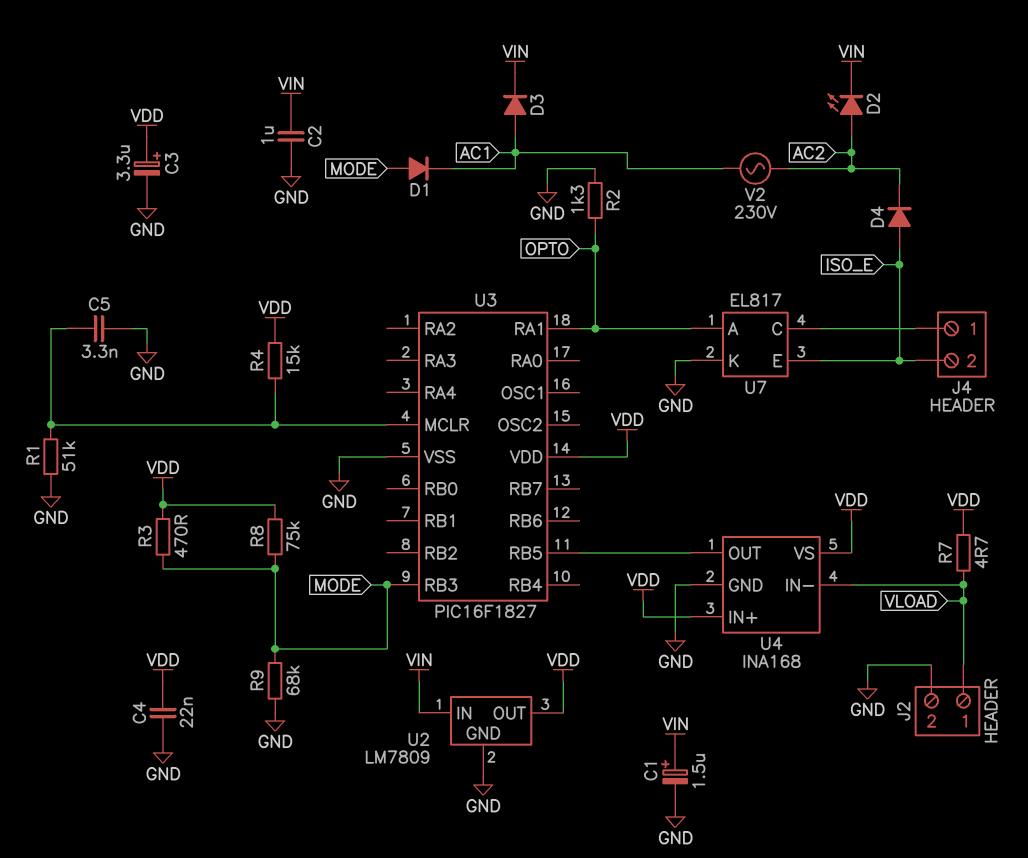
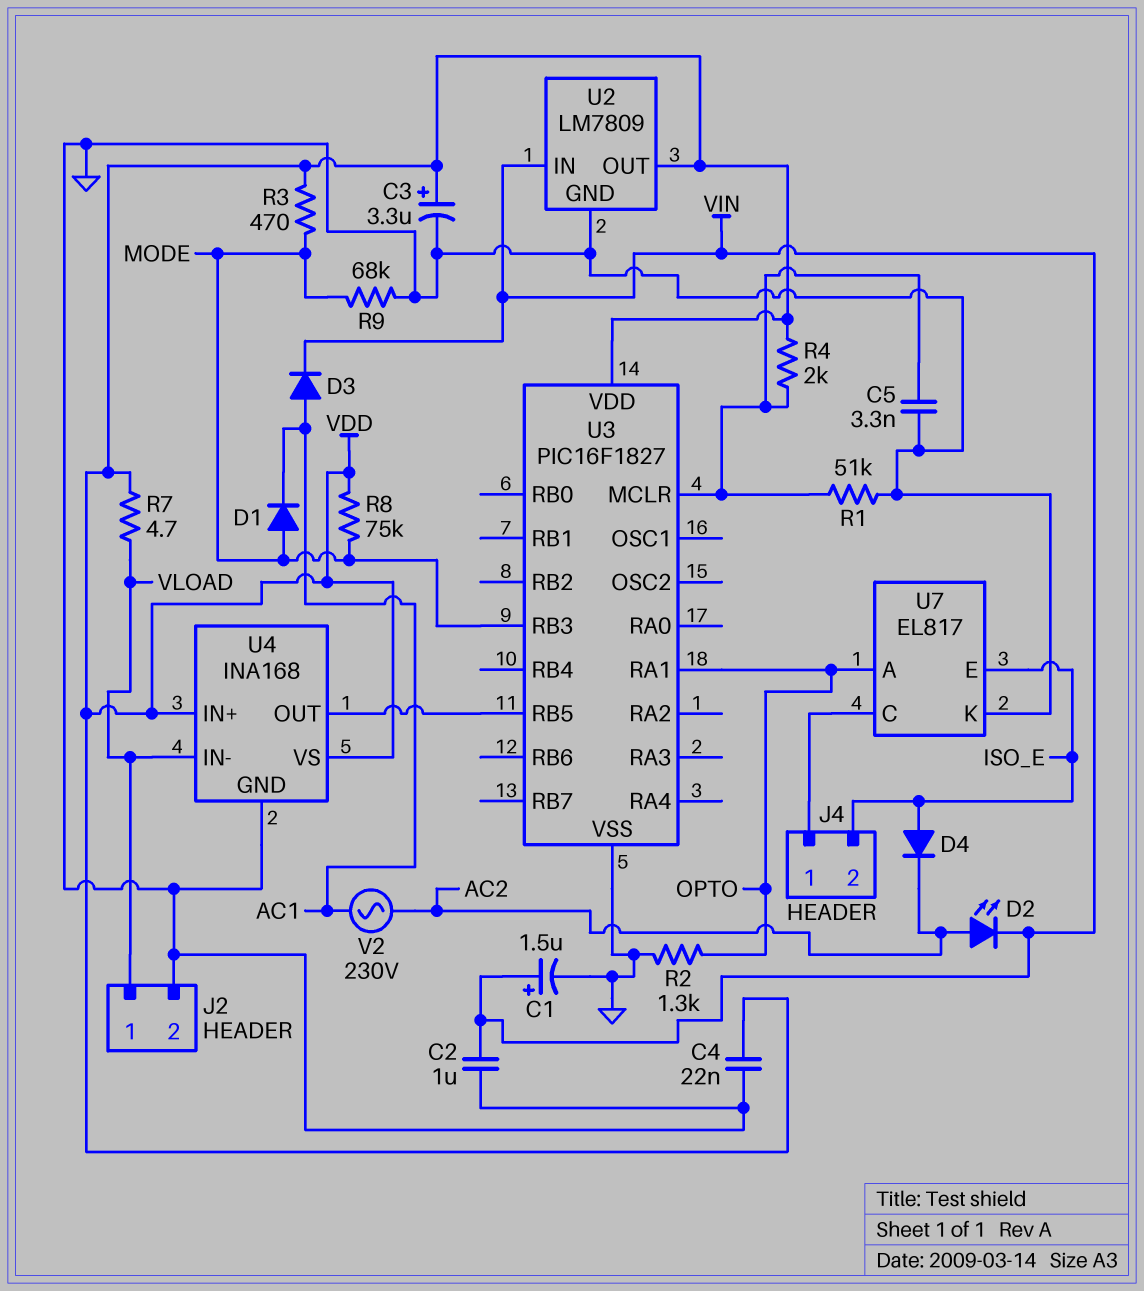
R4: 15k (U3/MCLR, VDD) -> 2k (U3/MCLR, VDD)

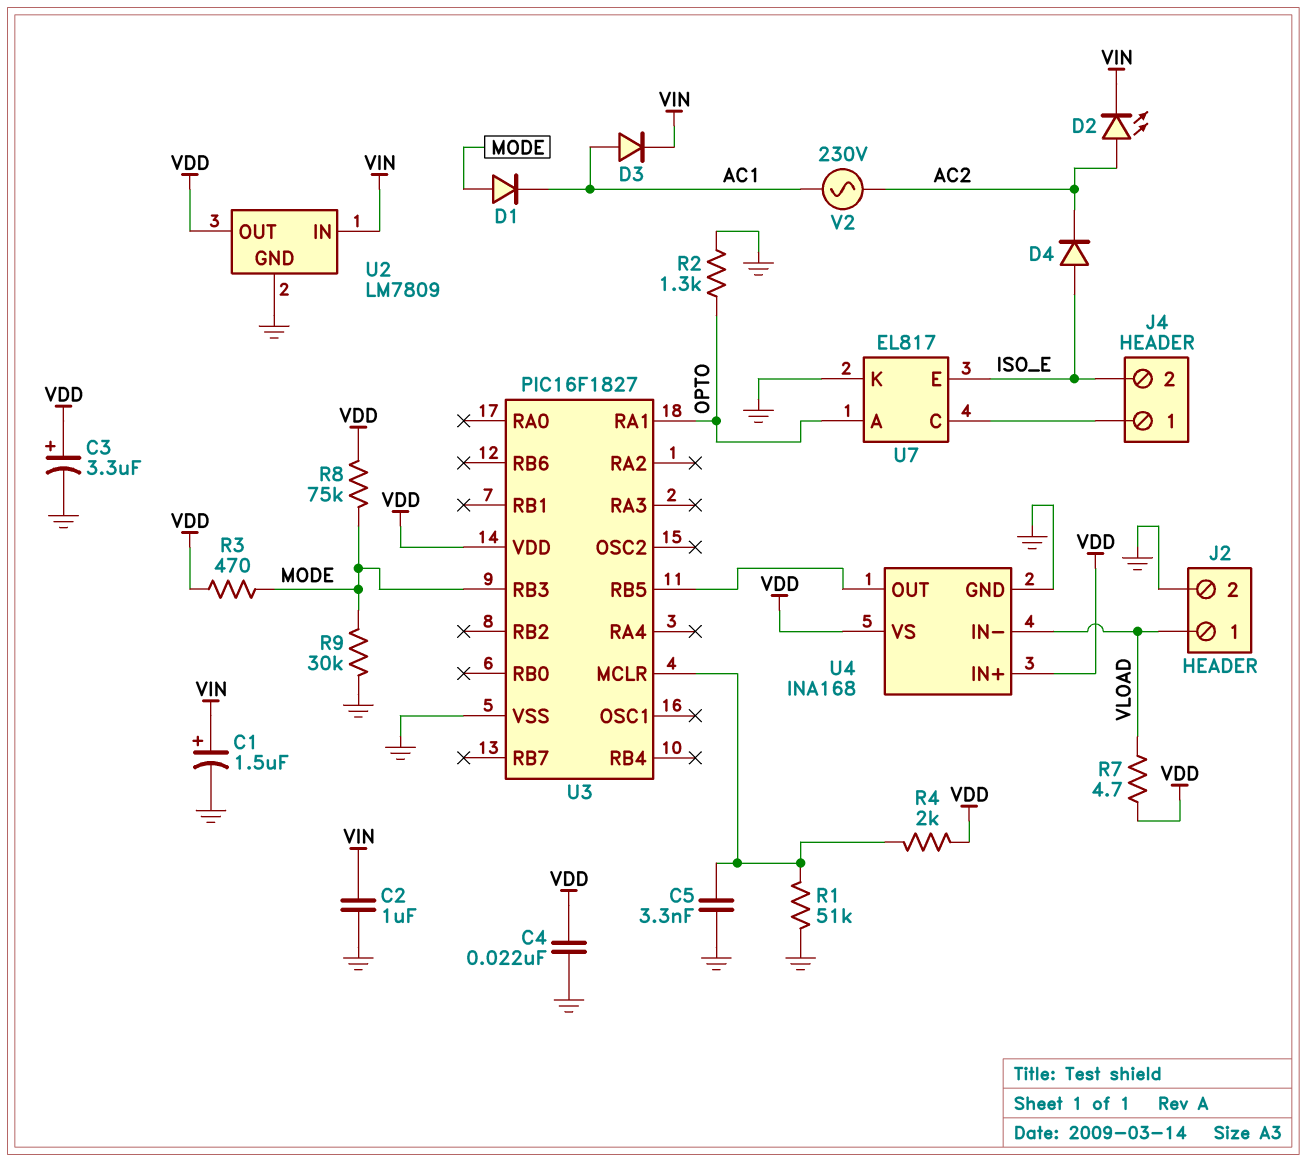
R9: 68k (GND, MODE) -> 30k (GND, MODE)

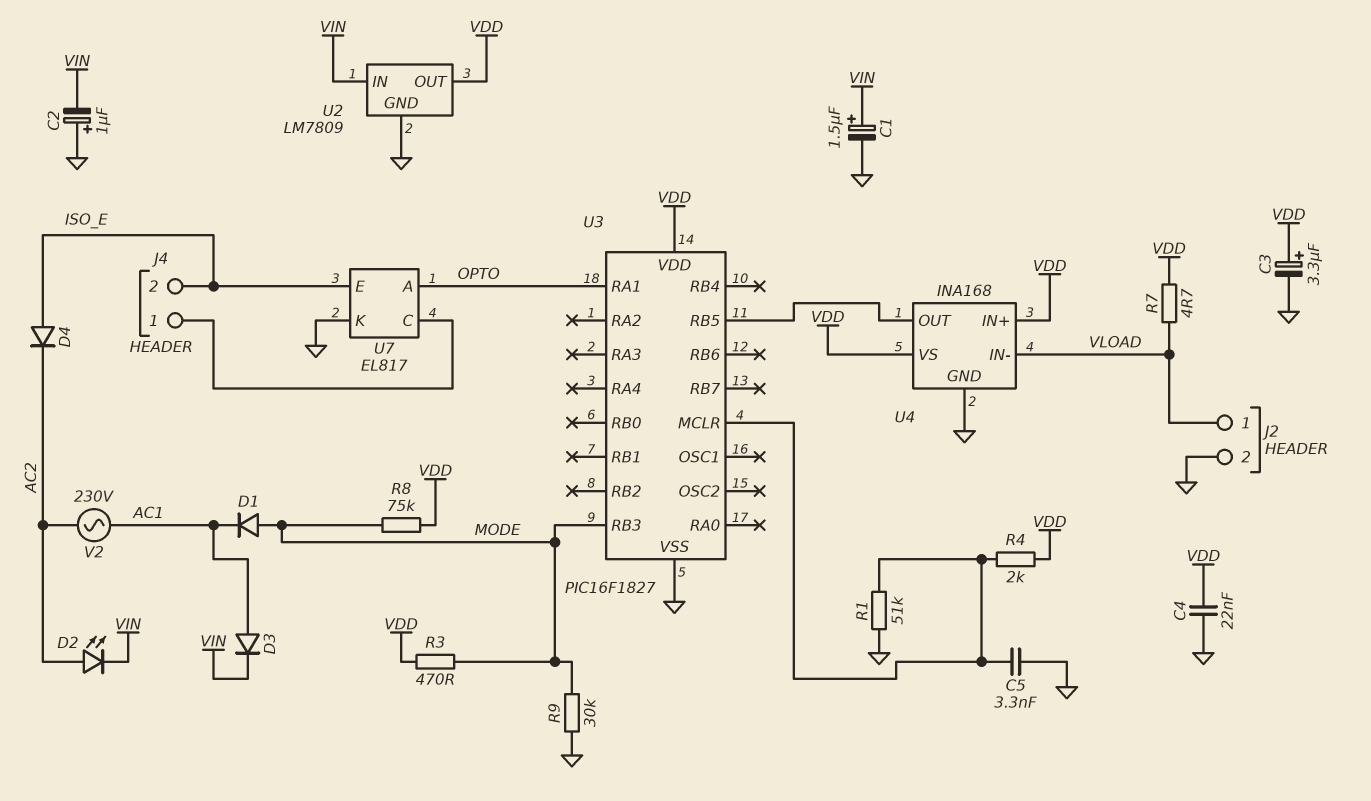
C2: 1uF (GND, VIN) -> 1uF (plus GND, minus VIN)
R2: 1.3k (GND, OPTO) -> none

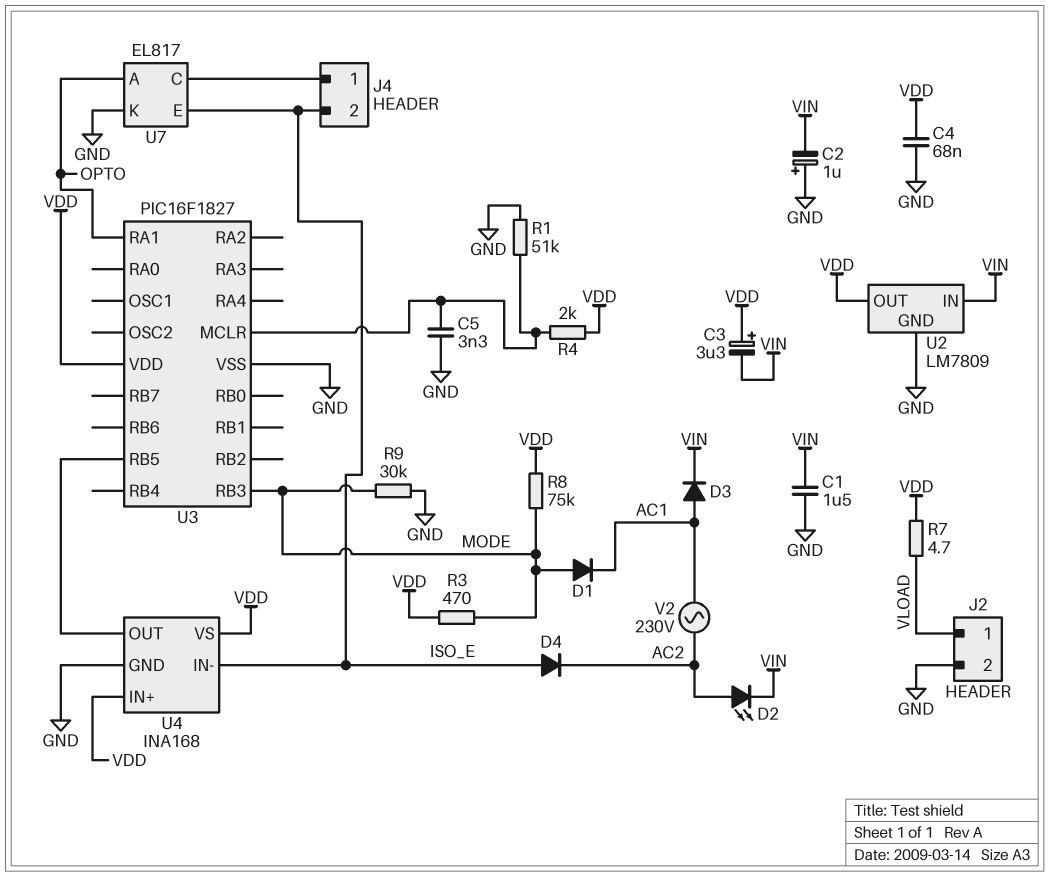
C1: 1.5uF (plus VIN, minus GND) -> 1.5uF (GND, VIN)
C3: 3.3uF (plus VDD, minus GND) -> 3.3uF (plus VDD, minus VIN)
C4: 22nF (GND, VDD) -> 68nF (GND, VDD)
U4 pin IN-: VLOAD -> ISO_E

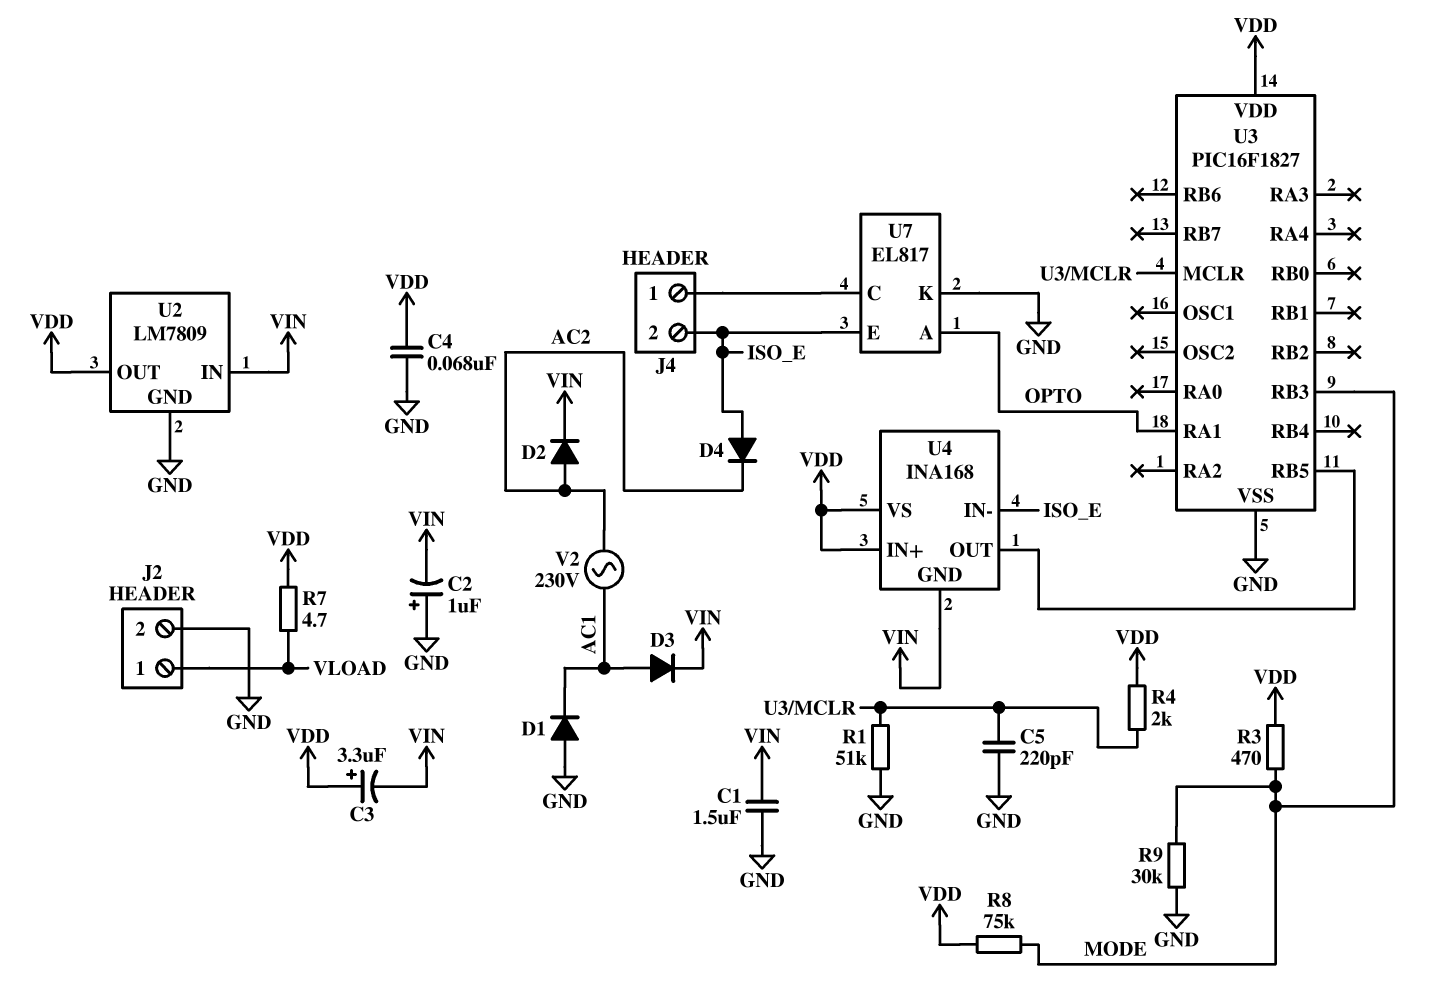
C5: 3.3nF (GND, U3/MCLR) -> 220pF (GND, U3/MCLR)
D1: diode (A MODE, K AC1) -> diode (A GND, K AC1)
D2: LED (A AC2, K VIN) -> diode (A AC2, K VIN)
U4 pin GND: GND -> VIN

